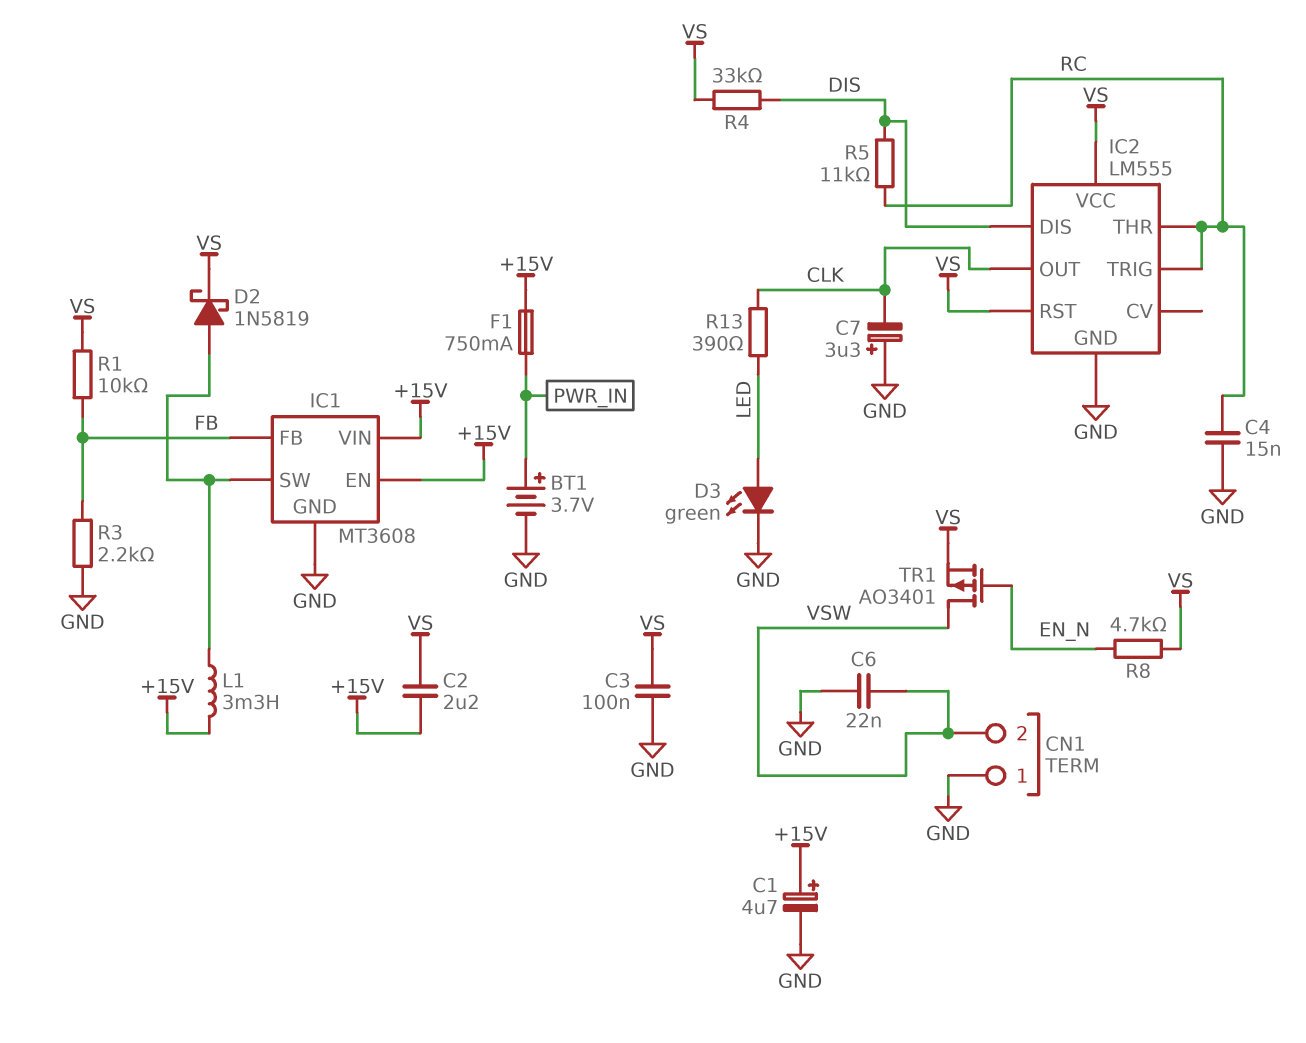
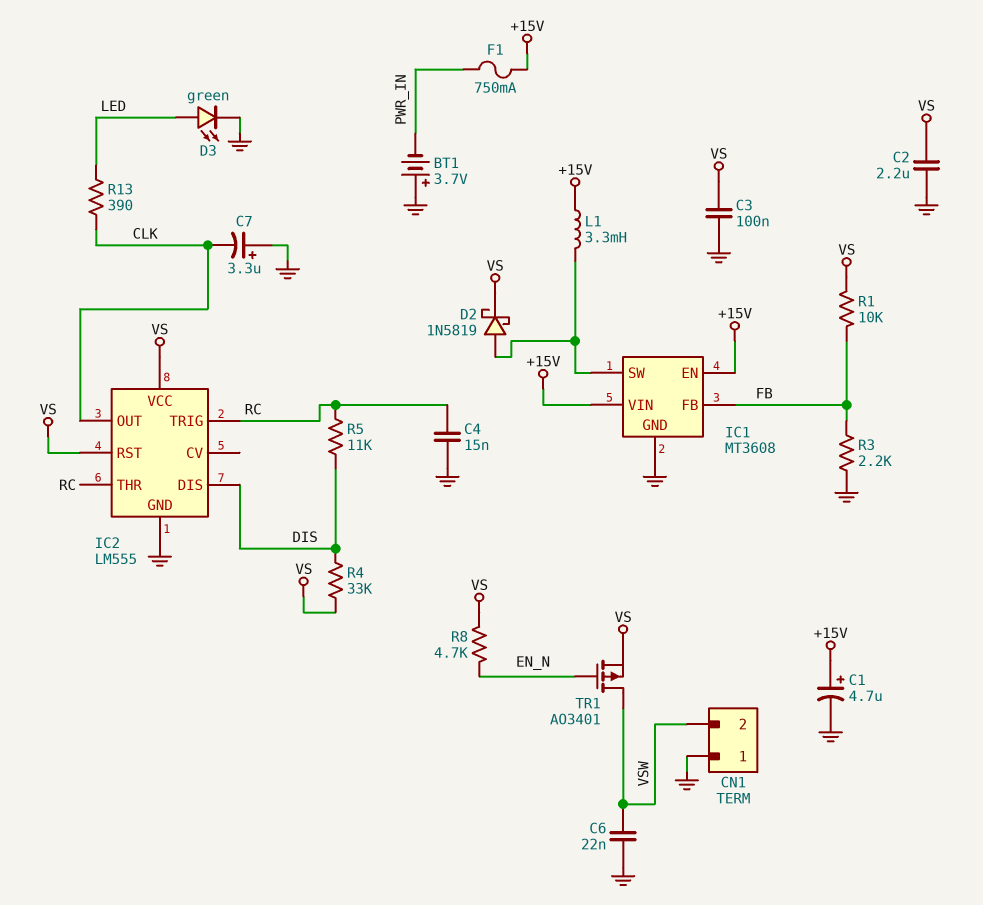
BT1: 3.7V (plus PWR_IN, minus GND) -> 3.7V (plus GND, minus PWR_IN)
C2: 2.2uF (+15V, VS) -> 2.2uF (GND, VS)

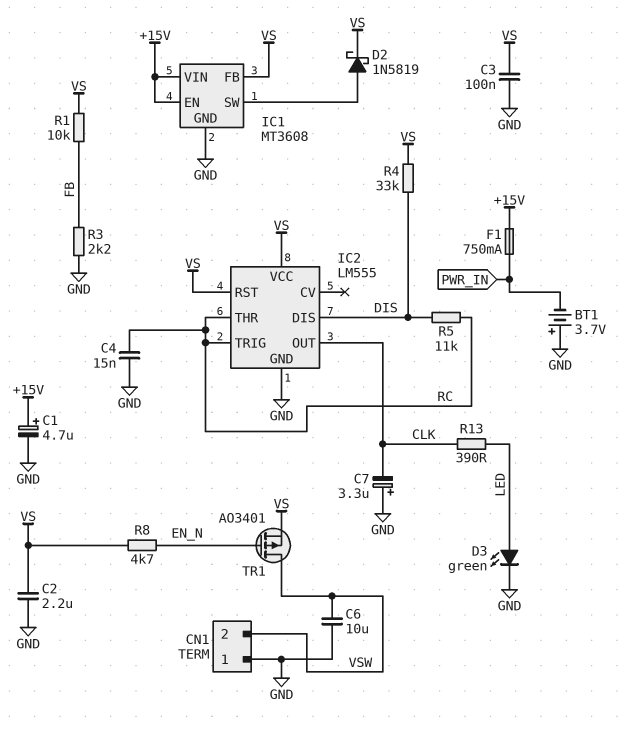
C6: 22nF (GND, VSW) -> 10uF (GND, VSW)
IC1 pin FB: FB -> VS
L1: 3.3mH (+15V, IC1/SW) -> none

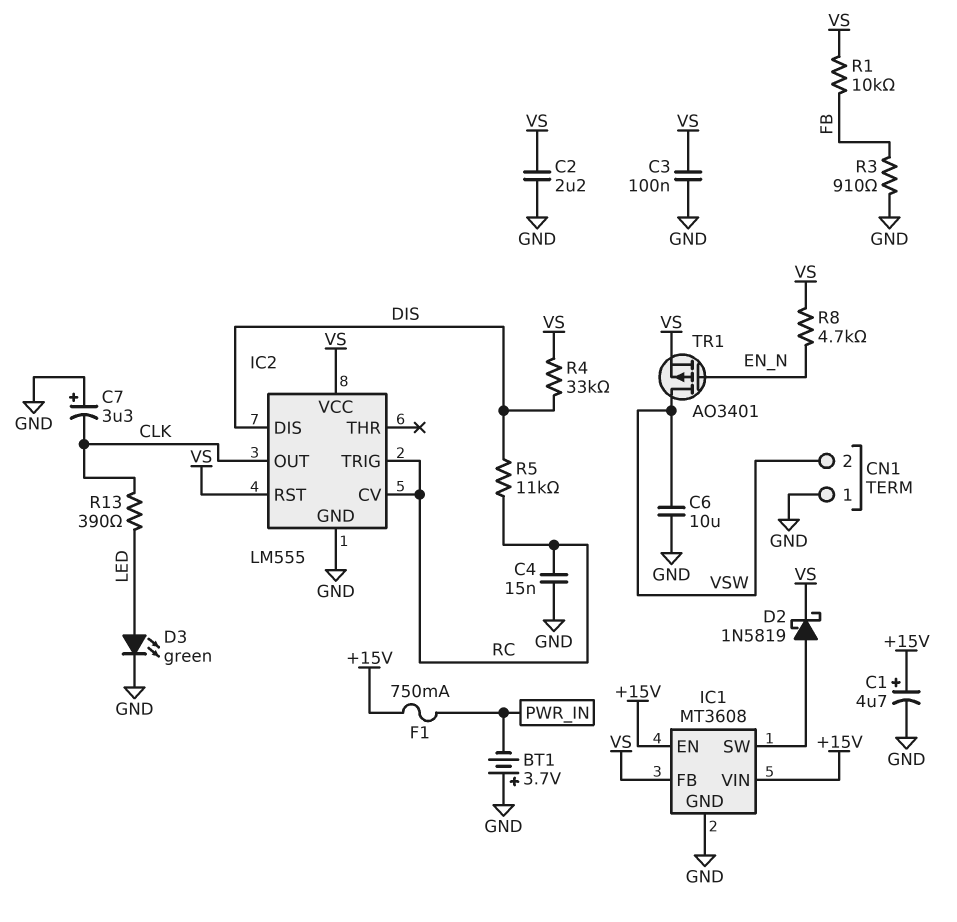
IC2 pin CV: none -> RC
IC2 pin THR: RC -> none
R3: 2.2k (FB, GND) -> 910 (FB, GND)

